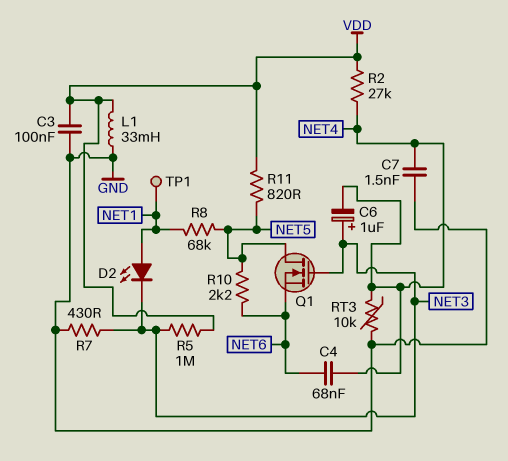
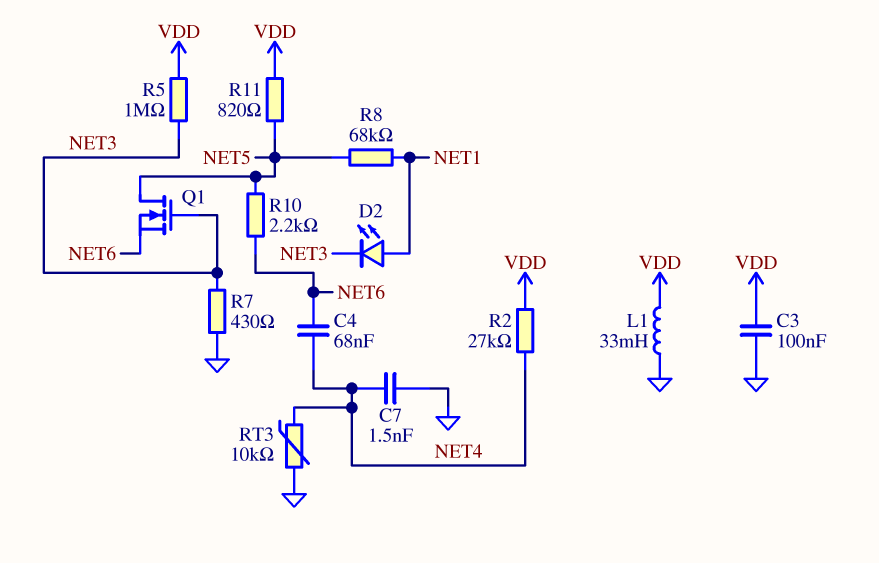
C6: 1uF (plus NET3, minus NET4) -> none
TP1: test point (NET1) -> none

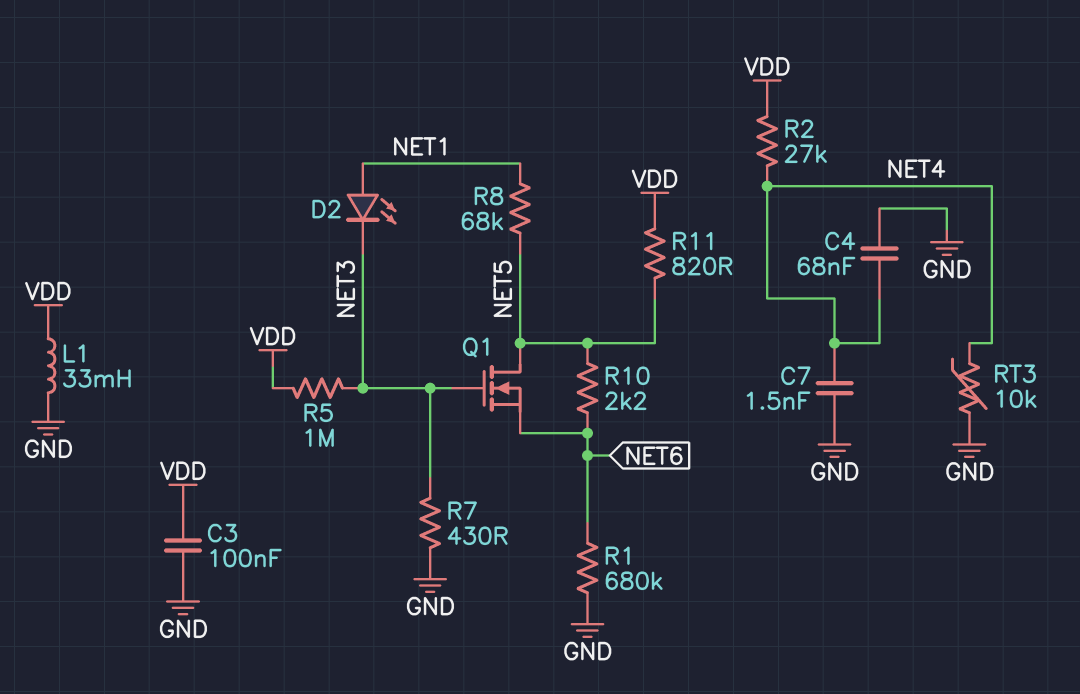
C4: 68nF (NET4, NET6) -> 68nF (GND, NET4)
R1: none -> 680k (GND, NET6)

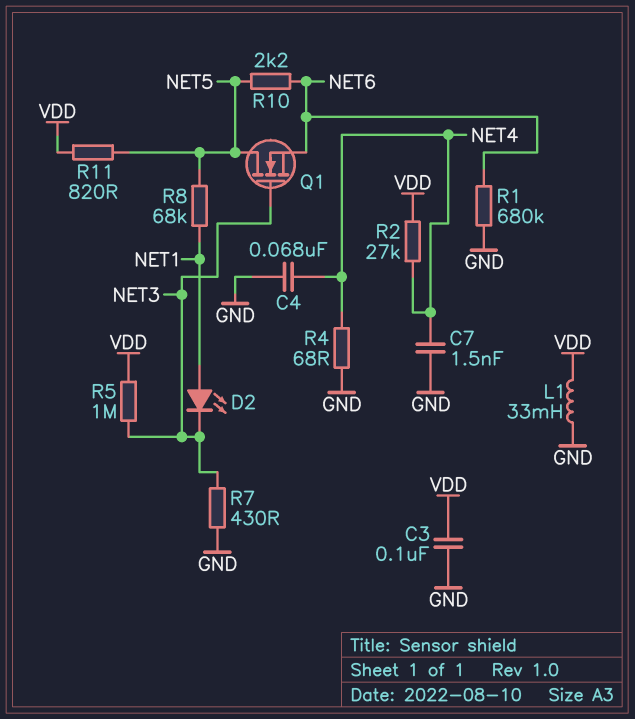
R4: none -> 68 (GND, NET4)
RT3: 10k (GND, NET4) -> none

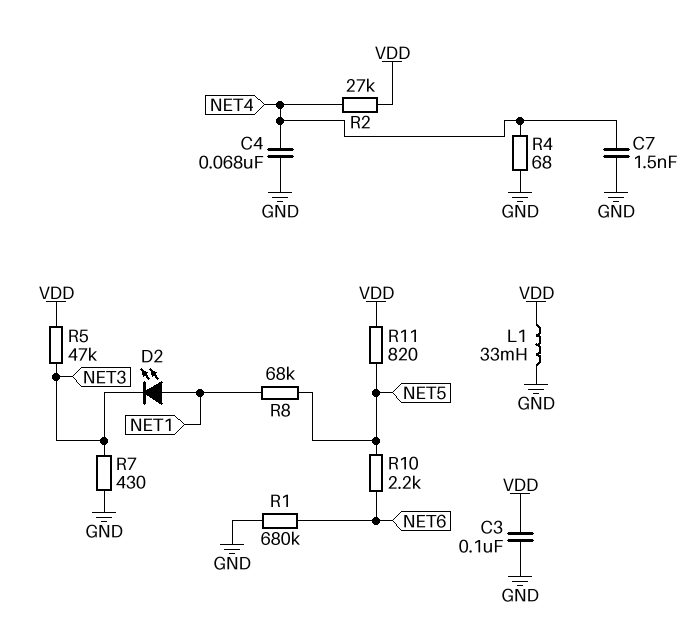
Q1: NMOS (G NET3, D NET5, S NET6) -> none
R5: 1M (NET3, VDD) -> 47k (NET3, VDD)

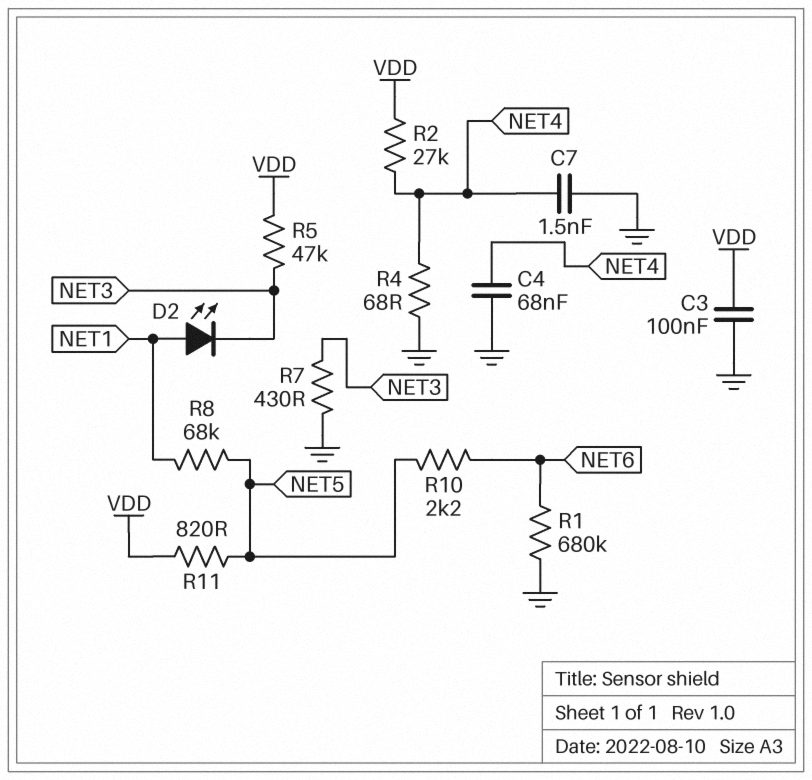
L1: 33mH (GND, VDD) -> none

